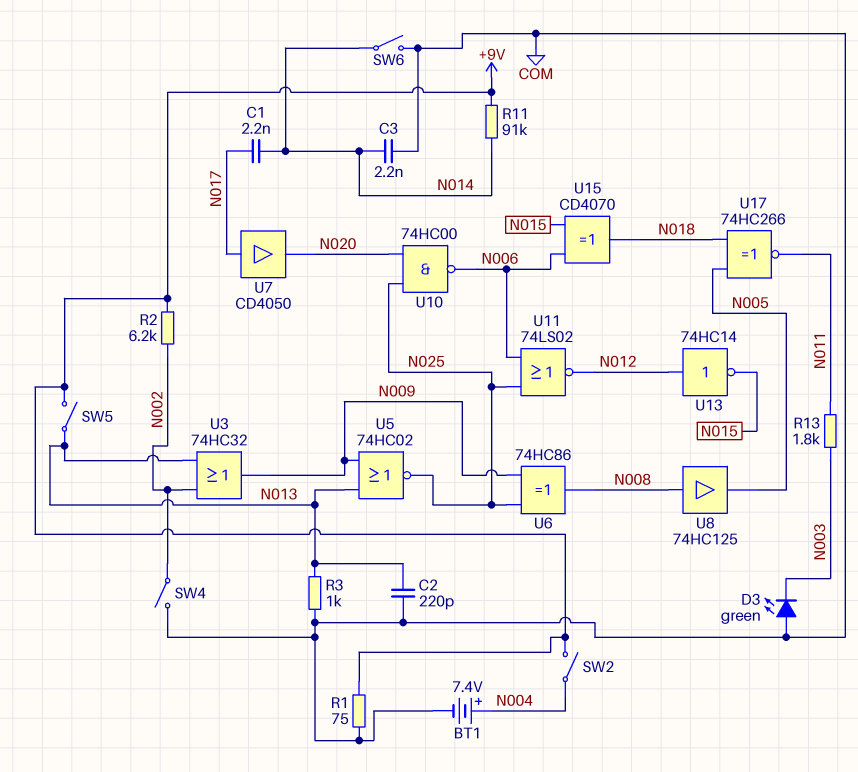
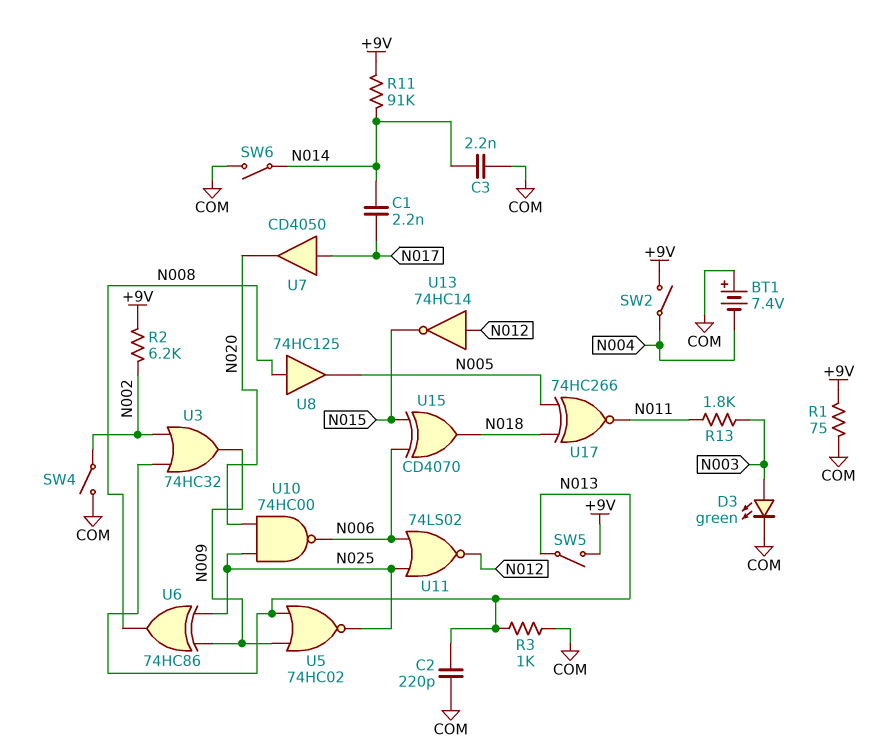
BT1: 7.4V (plus N004, minus COM) -> 7.4V (plus COM, minus N004)
D3: LED green (A COM, K N003) -> LED green (A N003, K COM)

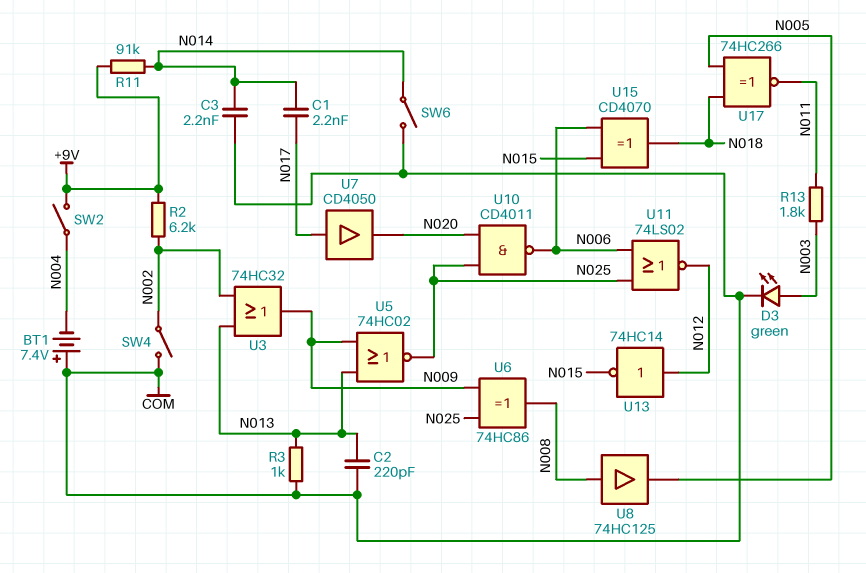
R1: 75 (+9V, COM) -> none
SW5: switch (+9V, N013) -> none
U10: NAND 74HC00 (in N020, in N025, out N006) -> NAND CD4011 (in N020, in N025, out N006)

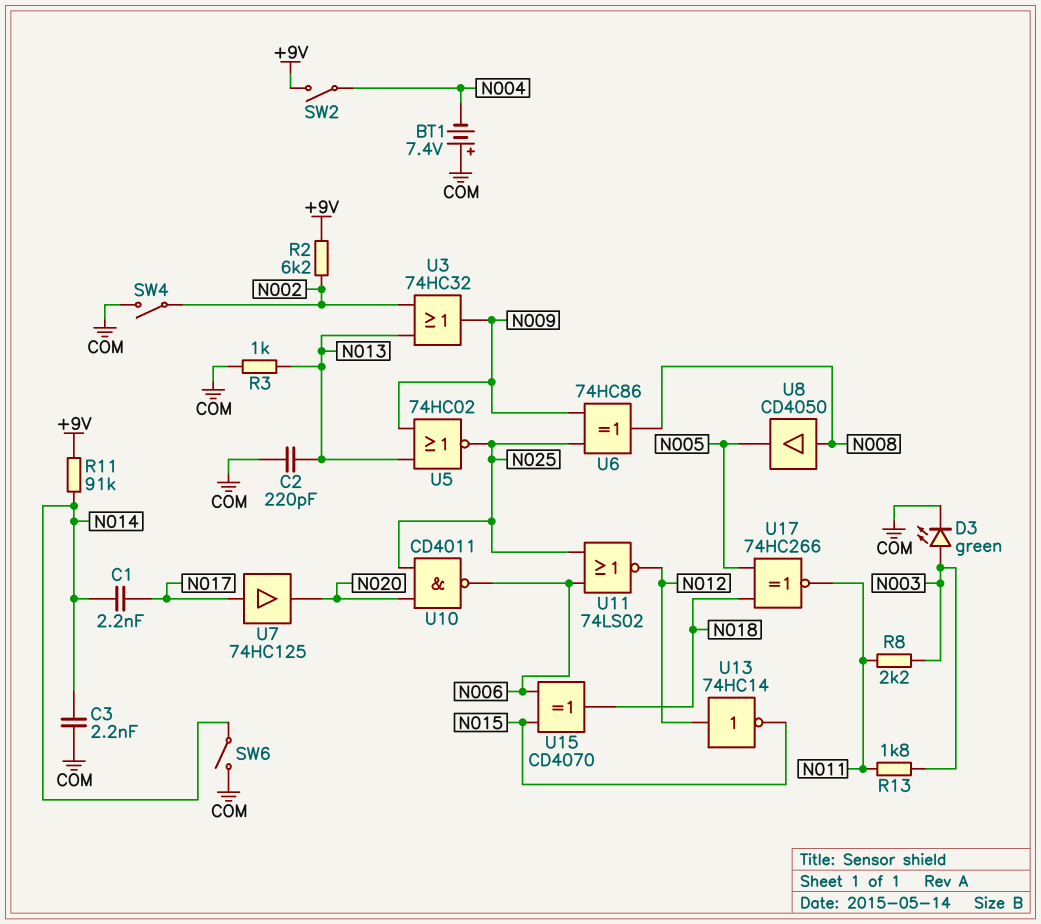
R8: none -> 2.2k (N003, N011)
U7: buffer CD4050 (in N017, out N020) -> buffer 74HC125 (in N017, out N020)
U8: buffer 74HC125 (in N008, out N005) -> buffer CD4050 (in N008, out N005)

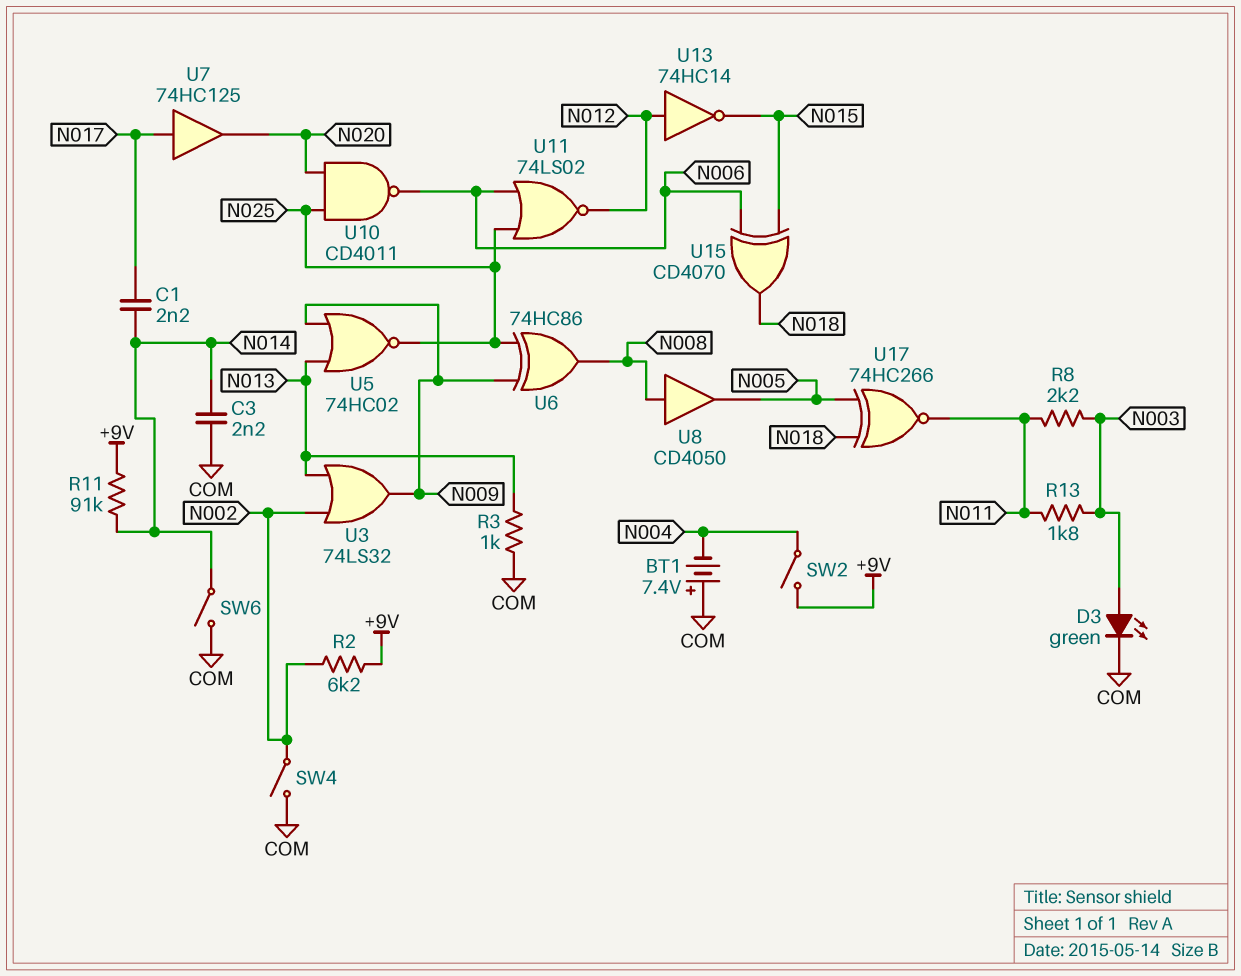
C2: 220pF (COM, N013) -> none
U3: OR 74HC32 (in N002, in N013, out N009) -> OR 74LS32 (in N002, in N013, out N009)

